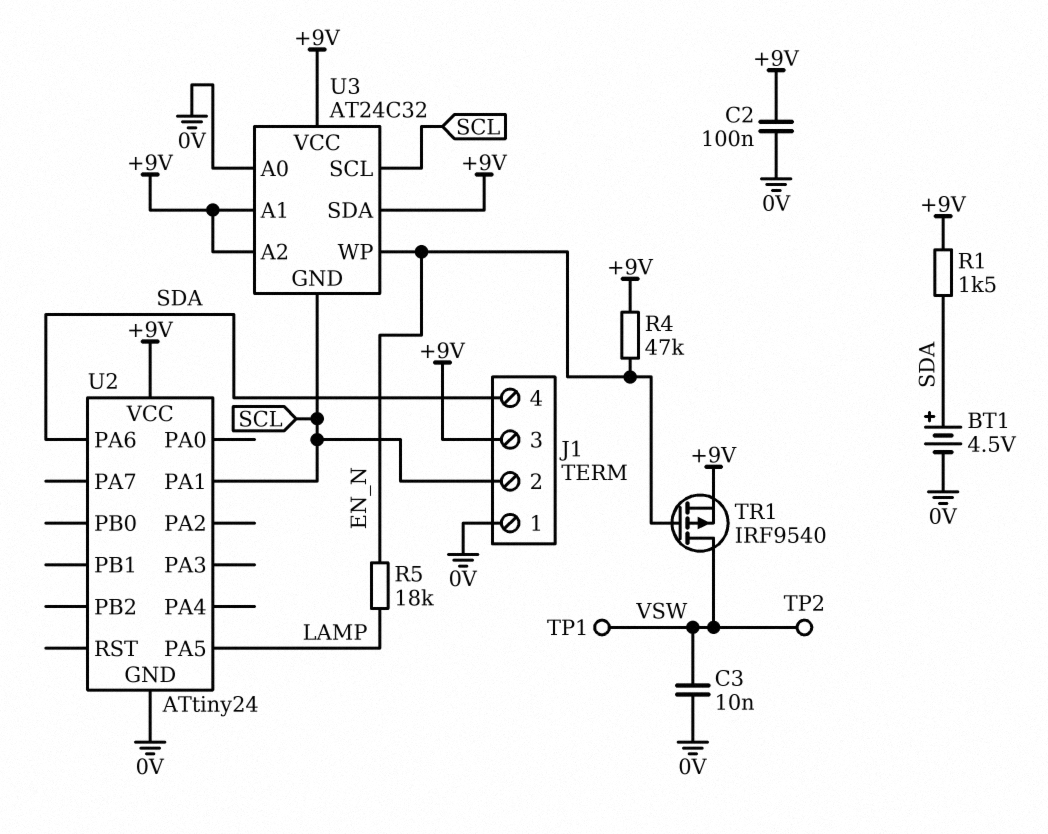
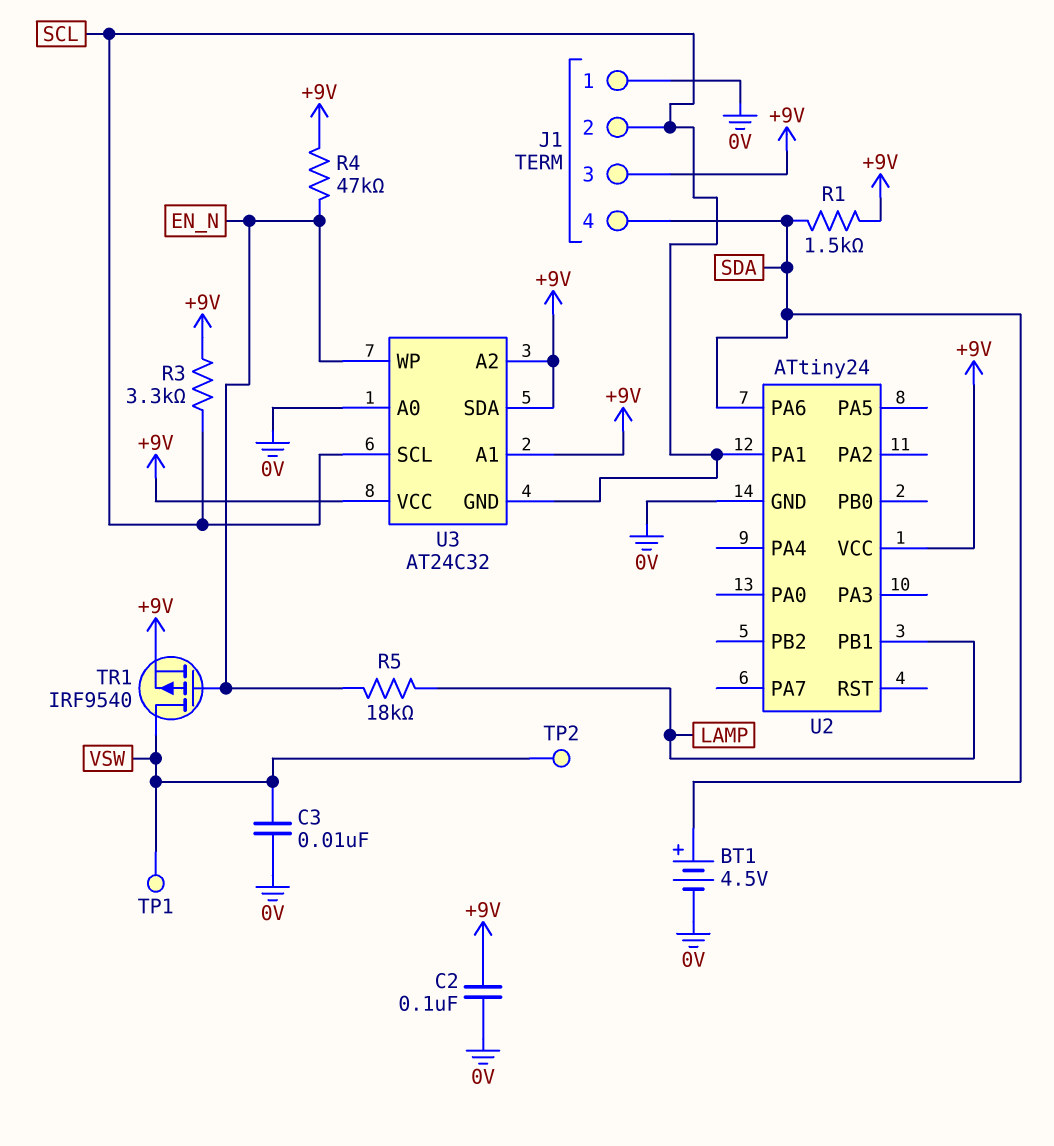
R3: none -> 3.3k (+9V, SCL)
U2 pin PA5: LAMP -> none
U2 pin PB1: none -> LAMP

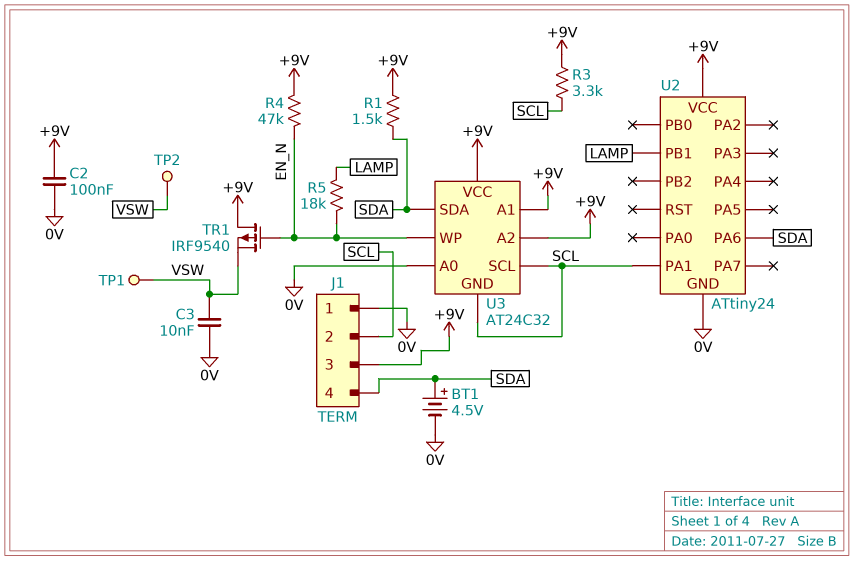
TR1: PMOS IRF9540 (G EN_N, D VSW, S +9V) -> PMOS IRF9540 (G EN_N, D +9V, S VSW)
U3 pin SDA: +9V -> SDA

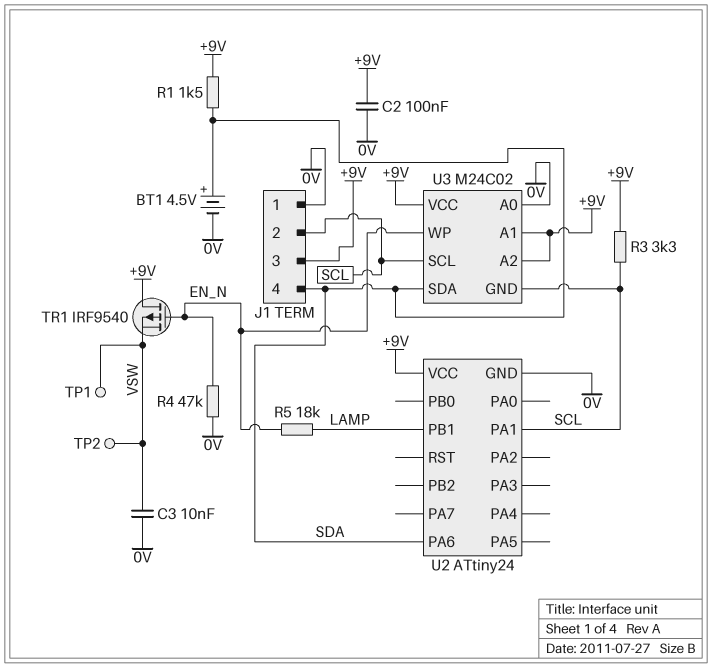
R4: 47k (+9V, EN_N) -> 47k (0V, EN_N)
U3: AT24C32 -> M24C02

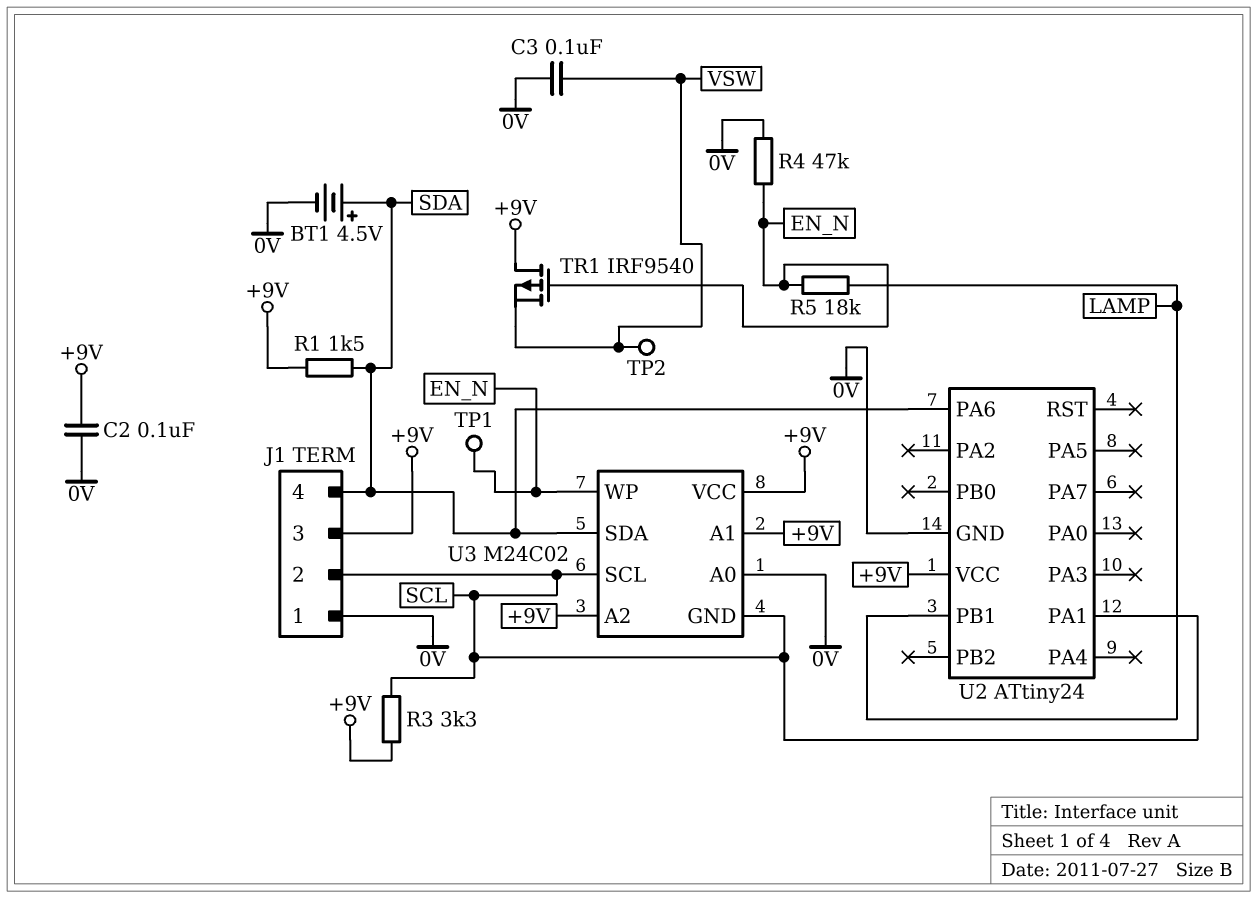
C3: 10nF (0V, VSW) -> 100nF (0V, VSW)
TP1: test point (VSW) -> test point (EN_N)

